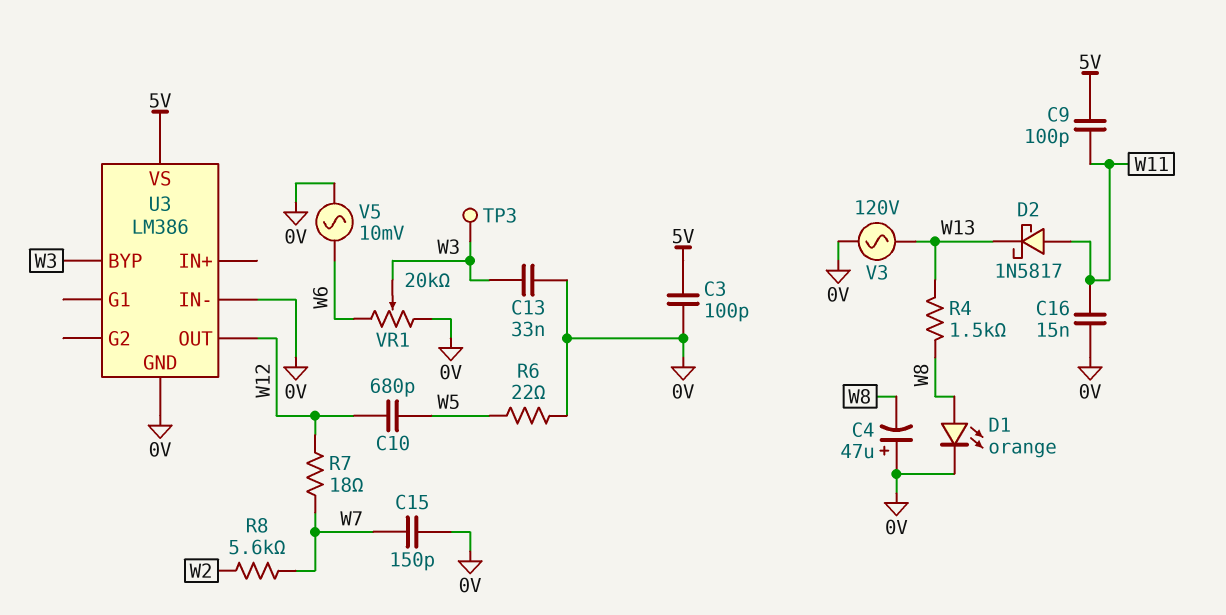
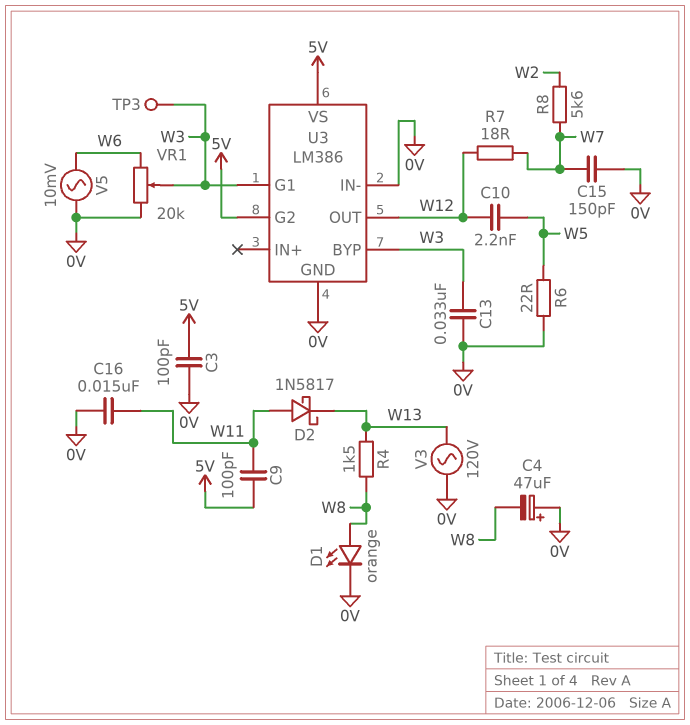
C10: 680pF (W5, W12) -> 2.2nF (W5, W12)
U3 pin G1: none -> W3
U3 pin G2: none -> 5V

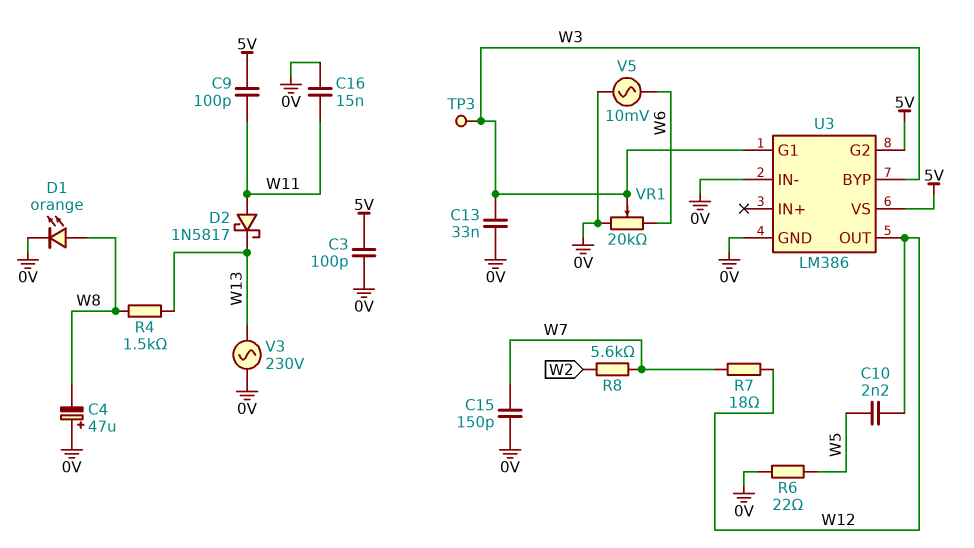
V3: AC 120V (0V, W13) -> AC 230V (0V, W13)

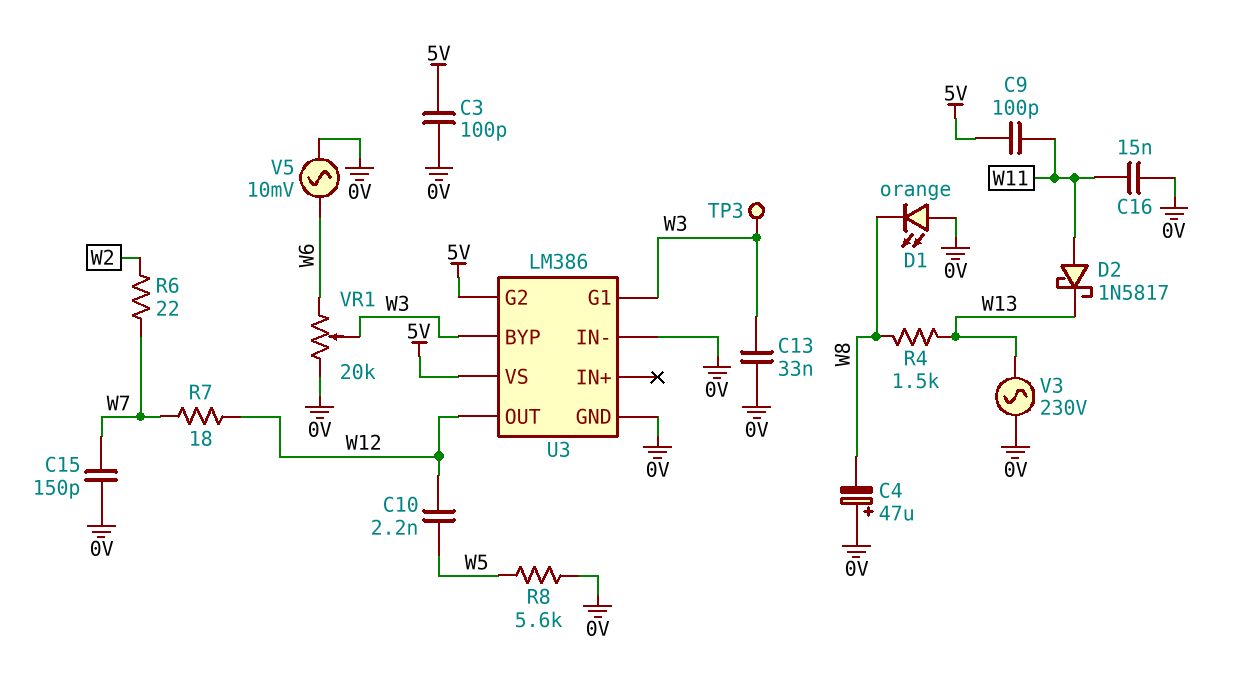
D1: LED orange (A W8, K 0V) -> LED orange (A 0V, K W8)
R6: 22 (0V, W5) -> 22 (W2, W7)
R8: 5.6k (W2, W7) -> 5.6k (0V, W5)

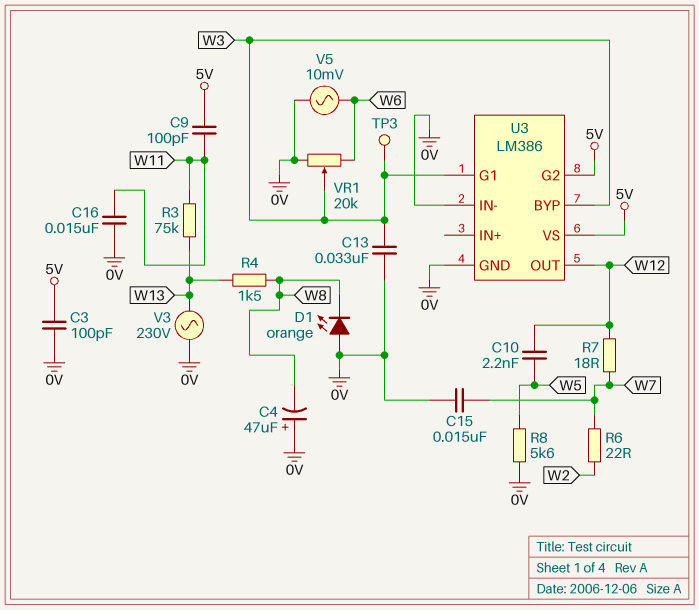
C15: 150pF (0V, W7) -> 15nF (0V, W7)
D2: schottky 1N5817 (A W11, K W13) -> none
R3: none -> 75k (W11, W13)

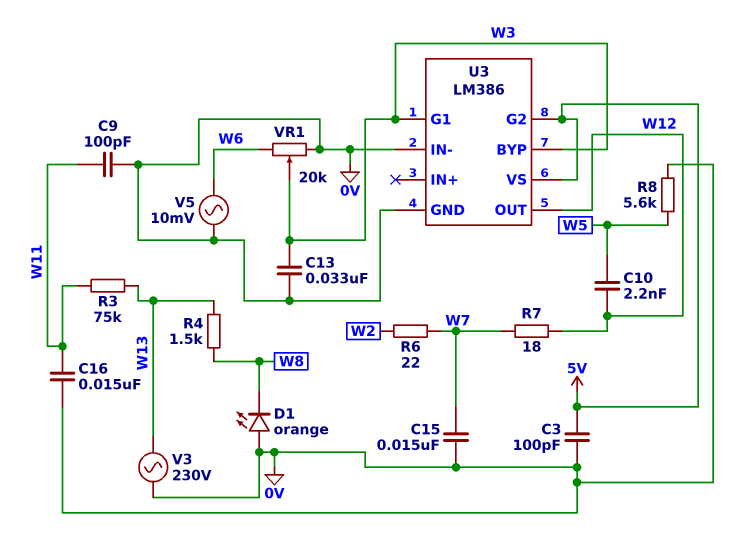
C4: 47uF (plus 0V, minus W8) -> none
C9: 100pF (5V, W11) -> 100pF (0V, W11)
TP3: test point (W3) -> none

